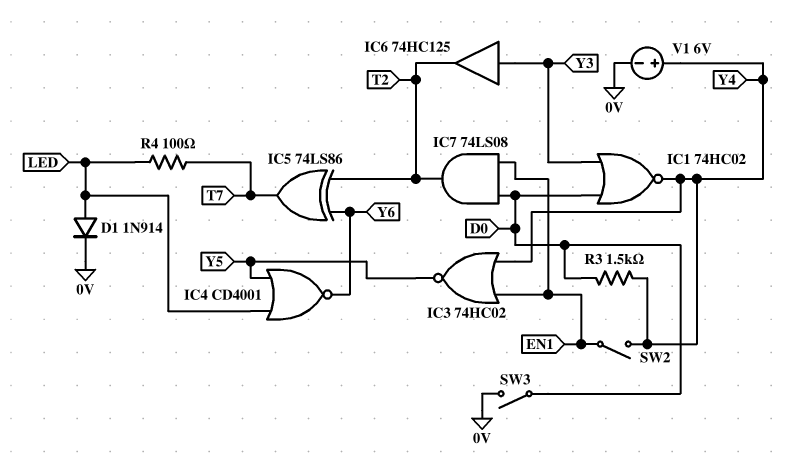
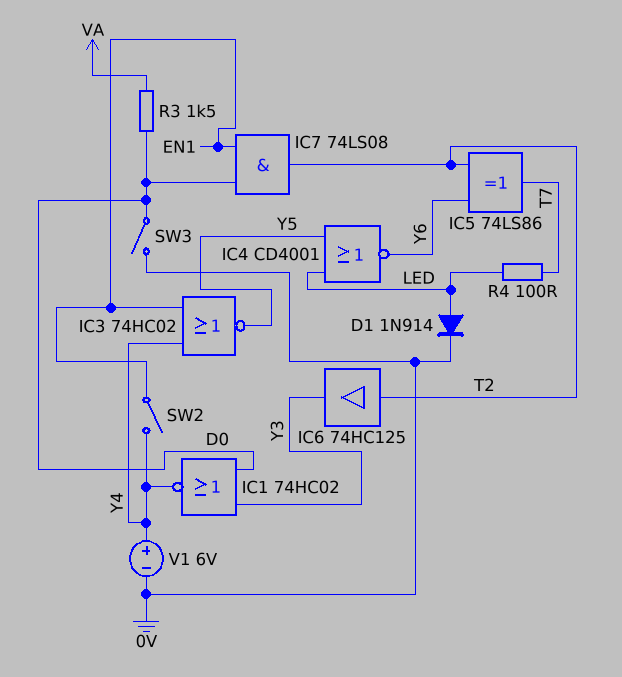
IC6: buffer 74HC125 (in Y3, out T2) -> buffer 74HC125 (in T2, out Y3)
R3: 1.5k (D0, Y4) -> 1.5k (D0, VA)

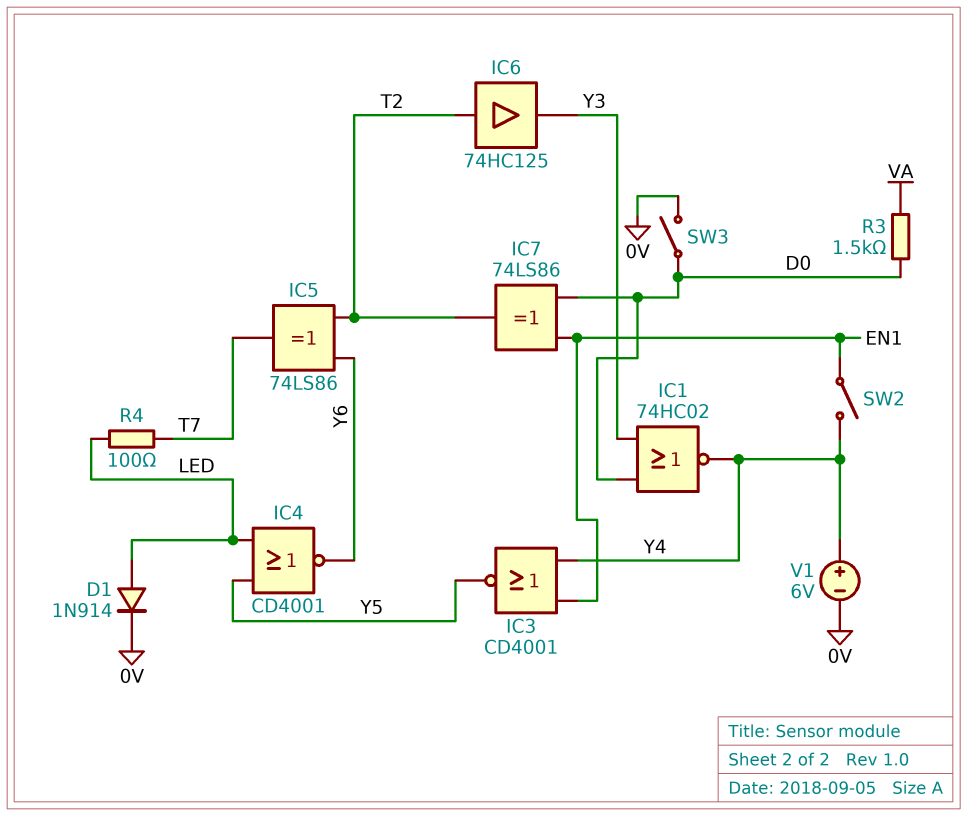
IC3: NOR 74HC02 (in EN1, in Y4, out Y5) -> NOR CD4001 (in EN1, in Y4, out Y5)
IC7: AND 74LS08 (in D0, in EN1, out T2) -> XOR 74LS86 (in D0, in EN1, out T2)

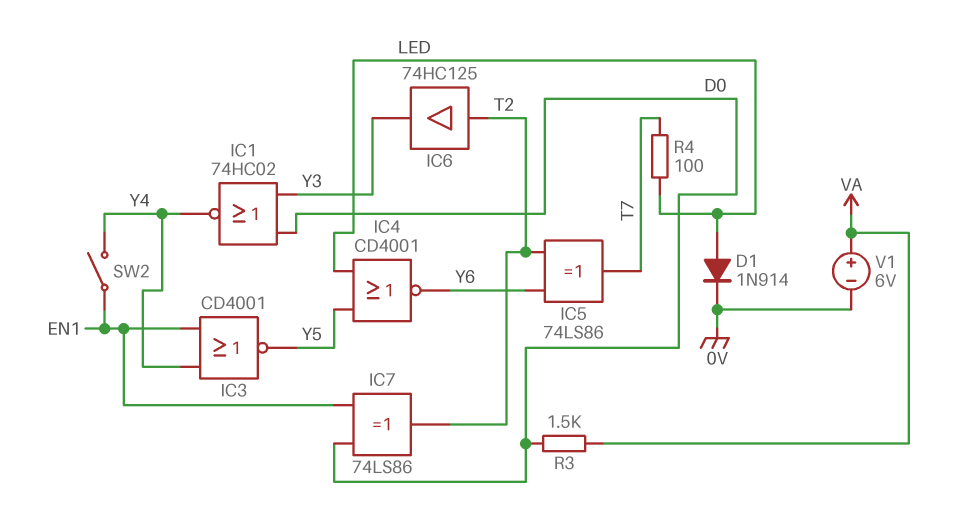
SW3: switch (0V, D0) -> none
V1: 6V (plus Y4, minus 0V) -> 6V (plus VA, minus 0V)

